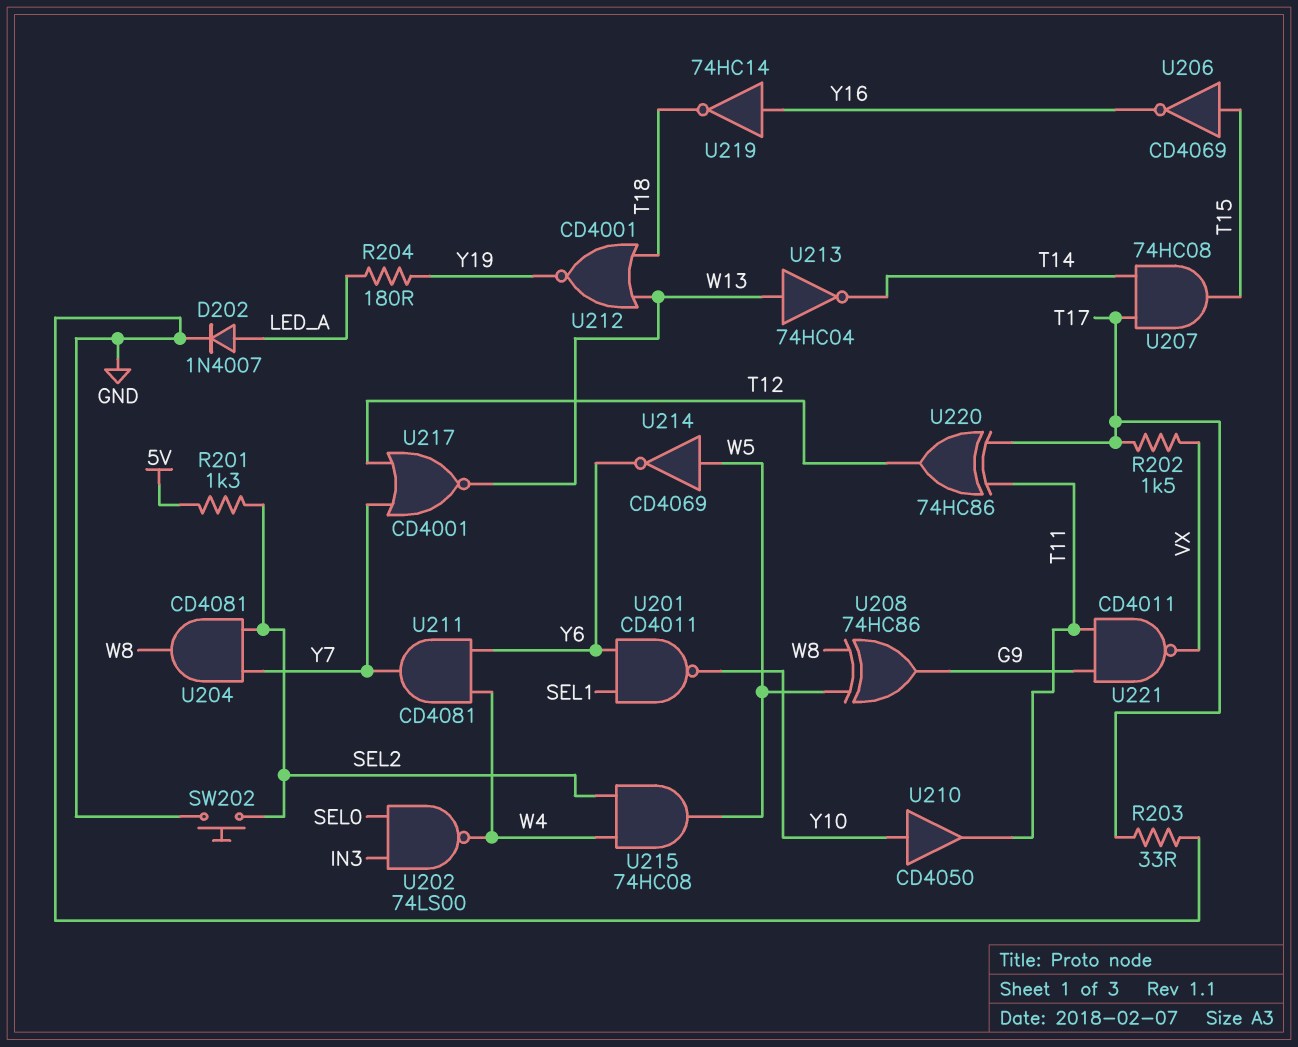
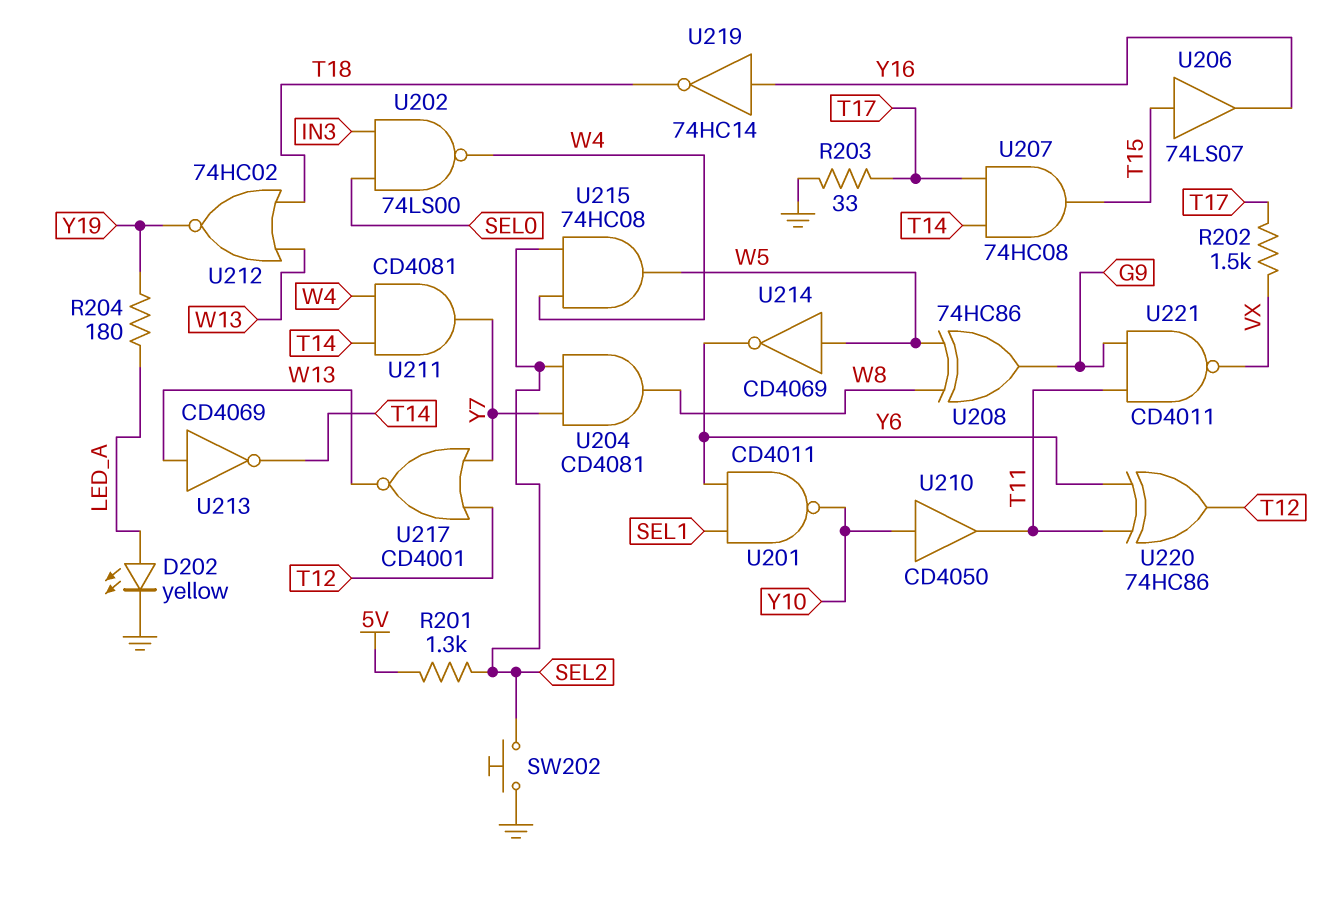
D202: diode 1N4007 (A LED_A, K GND) -> LED yellow (A LED_A, K GND)
U206: NOT CD4069 (in T15, out Y16) -> buffer 74LS07 (in T15, out Y16)
U211: AND CD4081 (in W4, in Y6, out Y7) -> AND CD4081 (in T14, in W4, out Y7)
U212: NOR CD4001 (in T18, in W13, out Y19) -> NOR 74HC02 (in T18, in W13, out Y19)
U213: NOT 74HC04 (in W13, out T14) -> NOT CD4069 (in W13, out T14)
U220: XOR 74HC86 (in T11, in T17, out T12) -> XOR 74HC86 (in T11, in Y6, out T12)

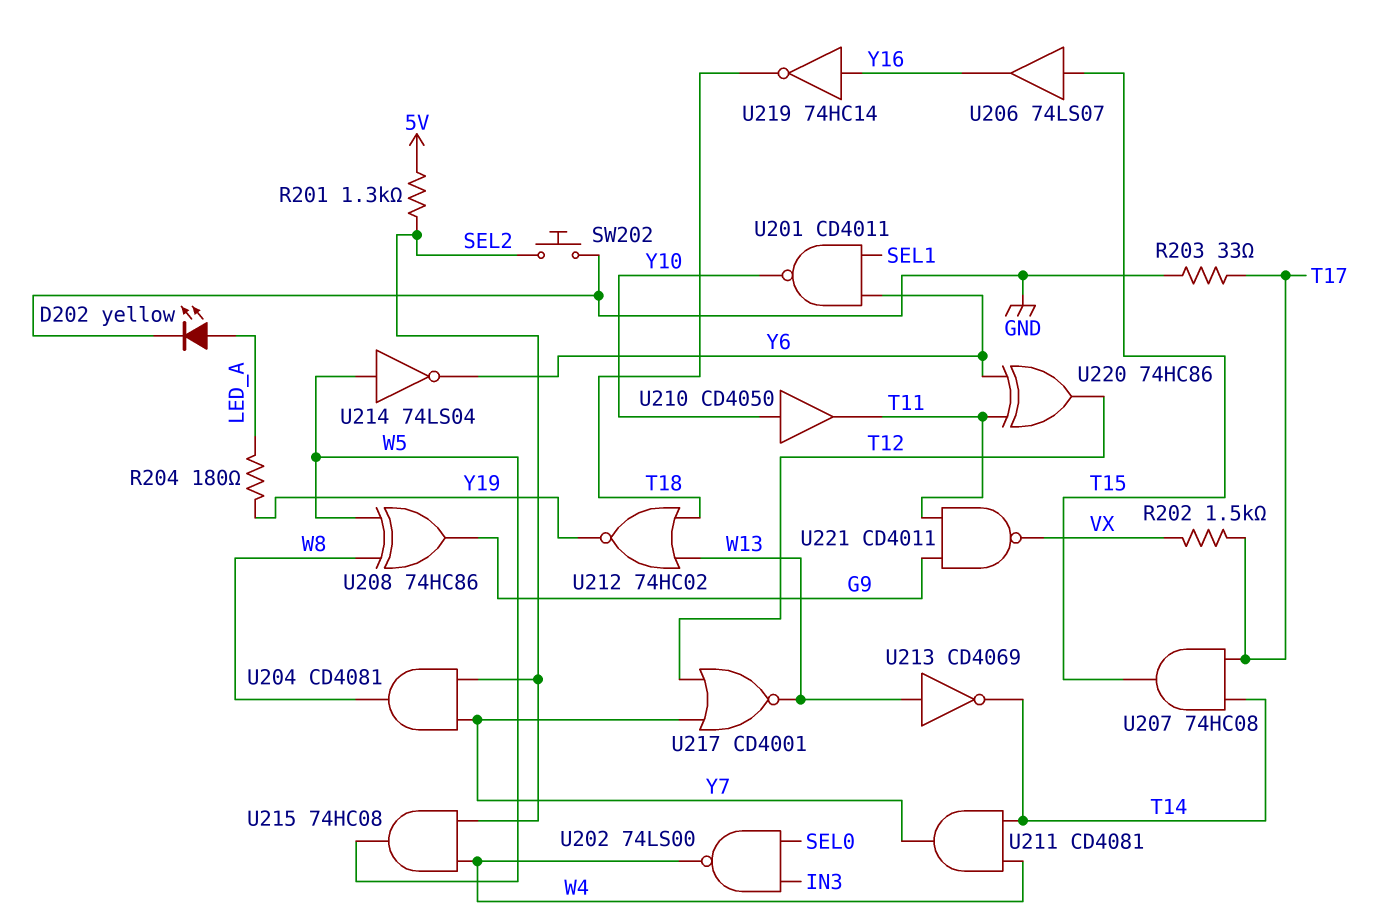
U214: NOT CD4069 (in W5, out Y6) -> NOT 74LS04 (in W5, out Y6)

